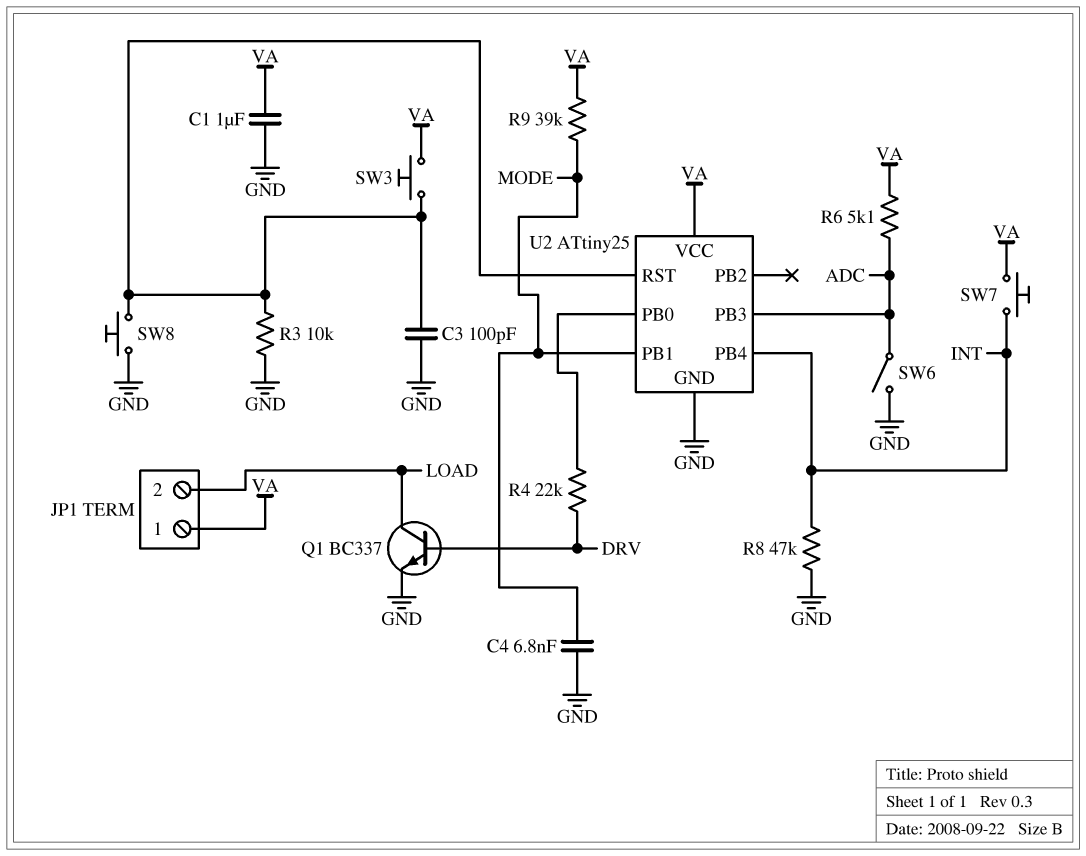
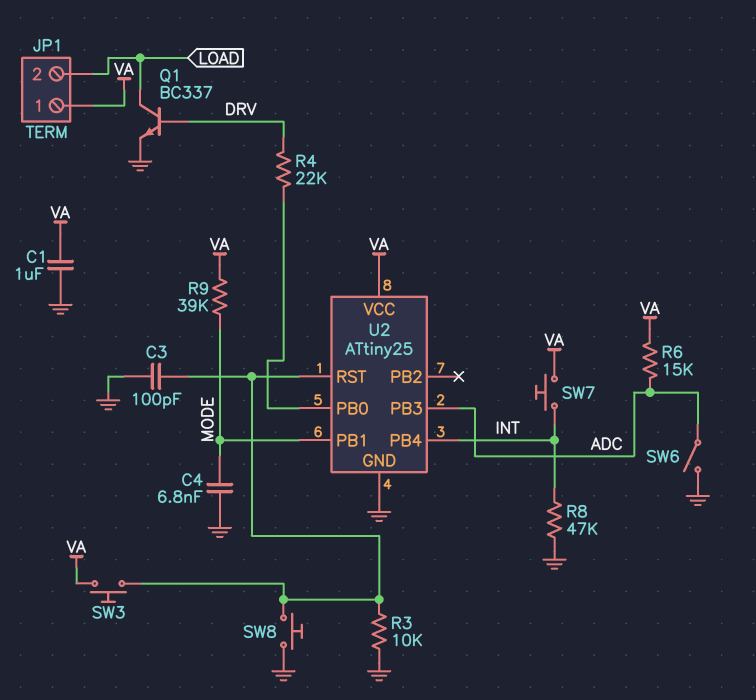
R6: 5.1k (ADC, VA) -> 15k (ADC, VA)

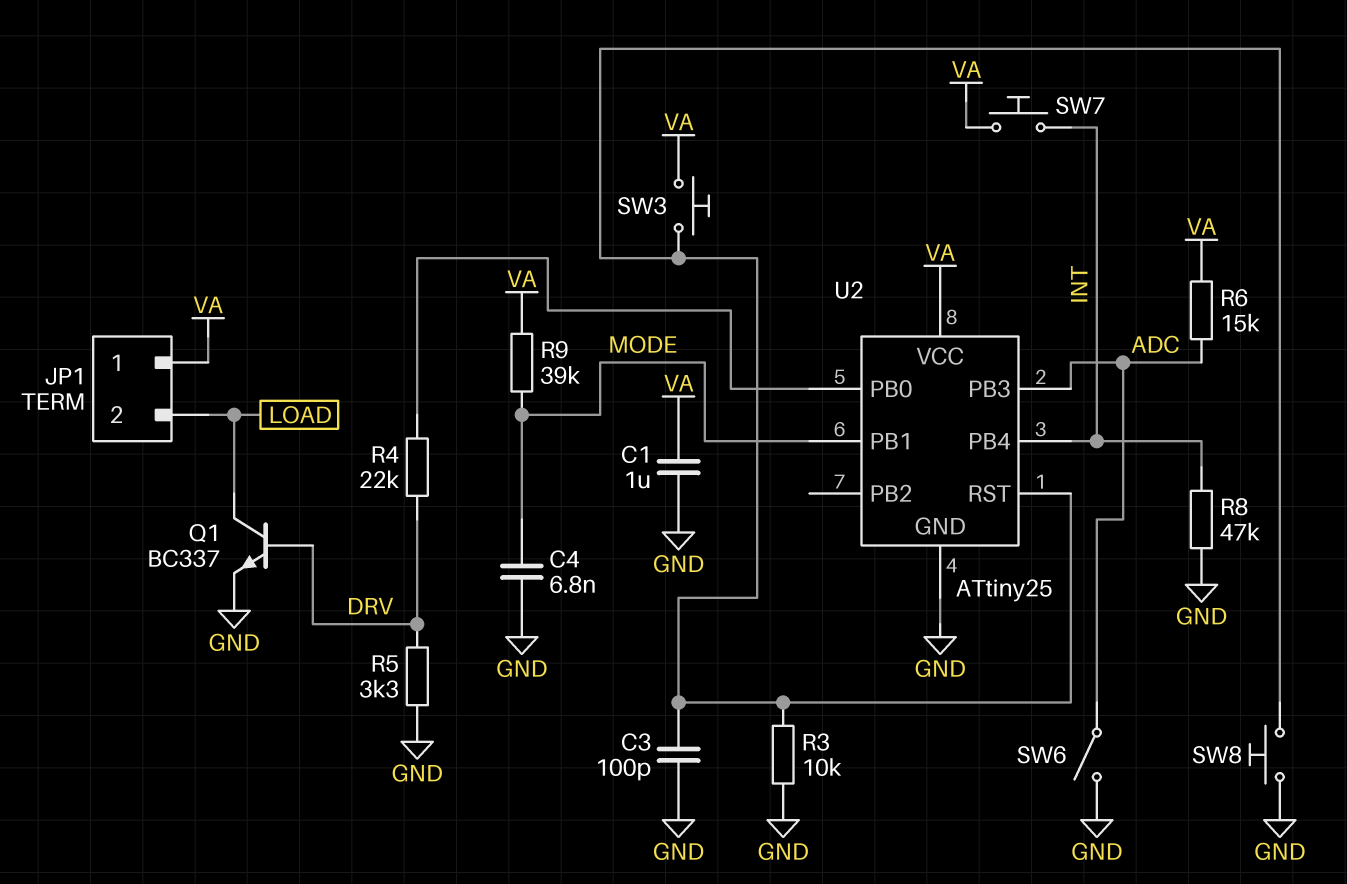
R5: none -> 3.3k (DRV, GND)

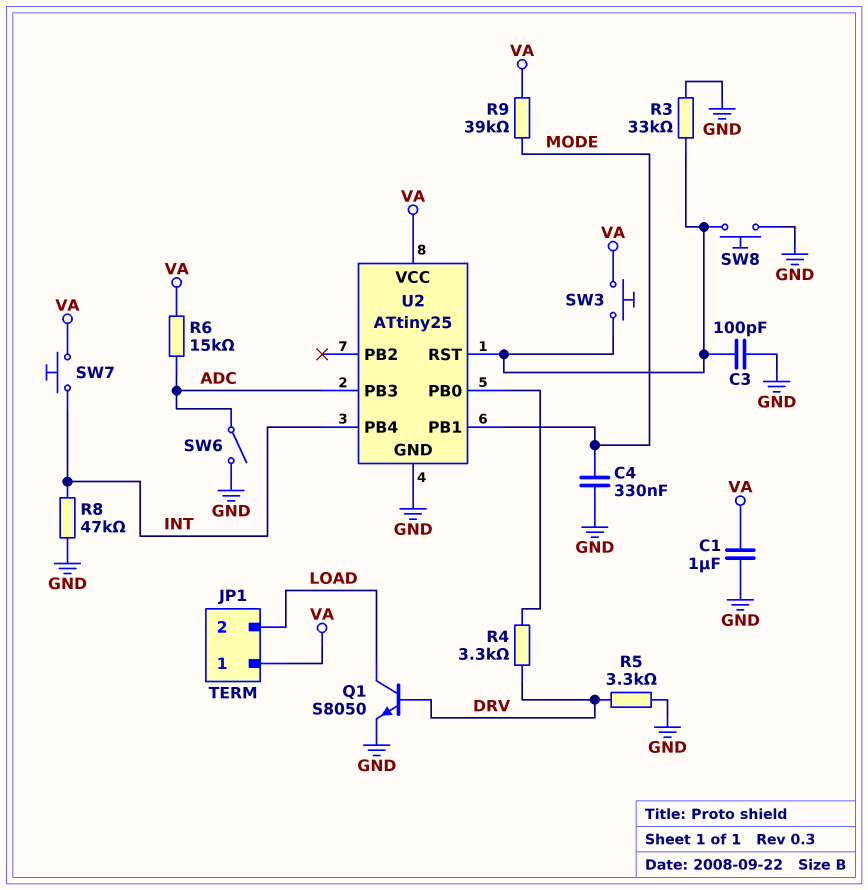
C4: 6.8nF (GND, MODE) -> 330nF (GND, MODE)
Q1: NPN BC337 (B DRV, C LOAD, E GND) -> NPN S8050 (B DRV, C LOAD, E GND)
R3: 10k (GND, U2/RST) -> 33k (GND, U2/RST)
R4: 22k (DRV, U2/PB0) -> 3.3k (DRV, U2/PB0)

